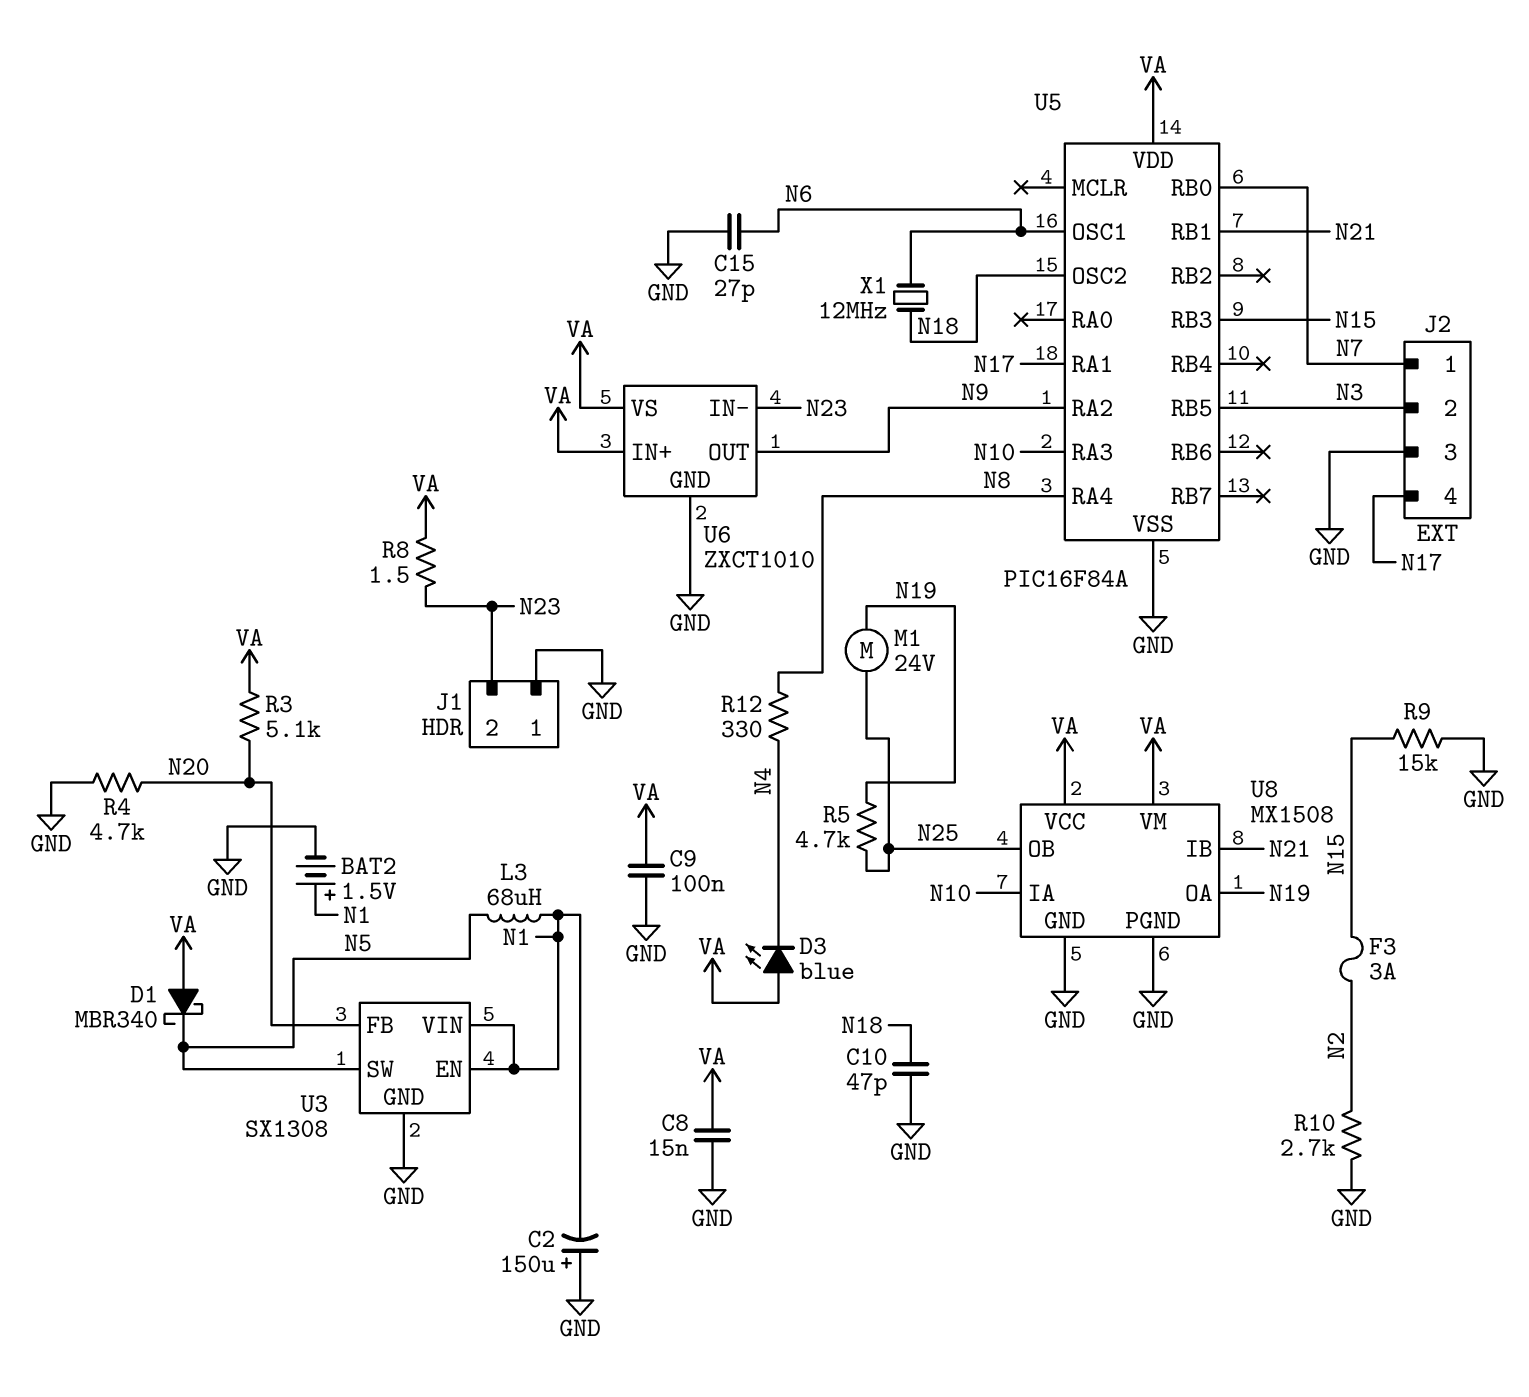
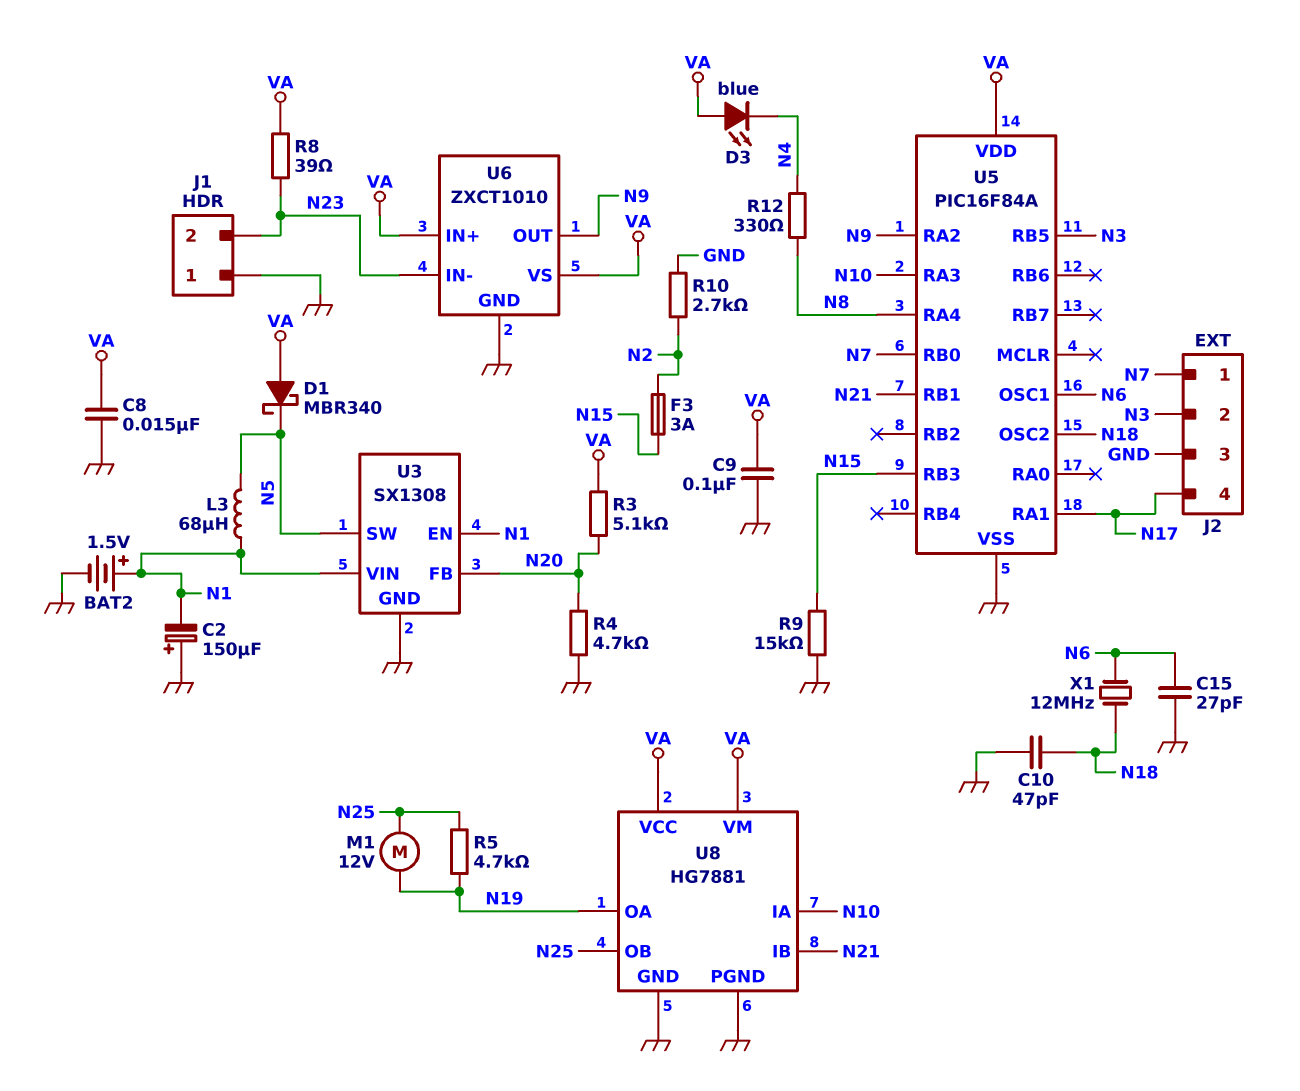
M1: motor 24V (N19, N25) -> motor 12V (N19, N25)
R8: 1.5 (N23, VA) -> 39 (N23, VA)
U8: MX1508 -> HG7881

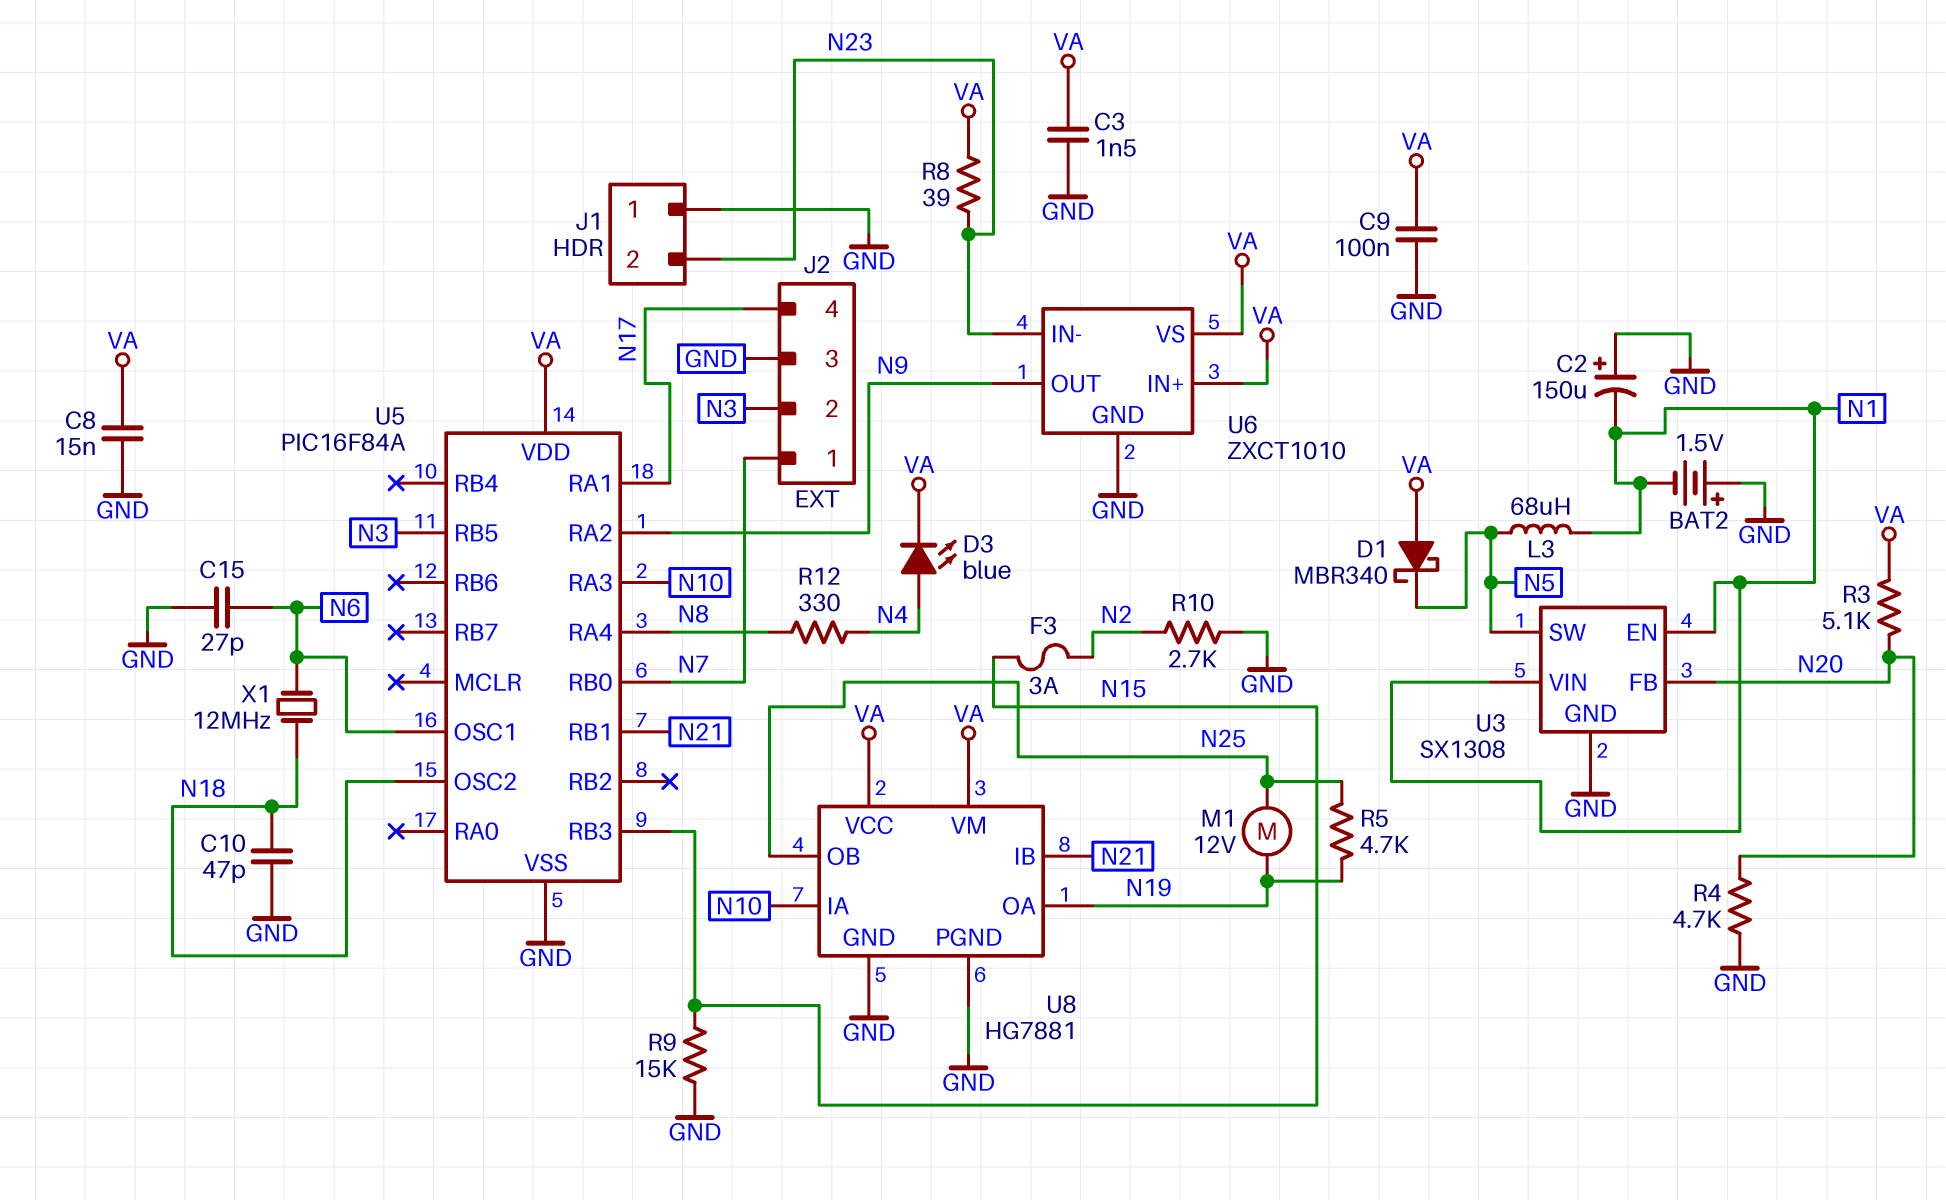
BAT2: 1.5V (plus N1, minus GND) -> 1.5V (plus GND, minus N1)
C3: none -> 1.5nF (GND, VA)
D3: LED blue (A VA, K N4) -> LED blue (A N4, K VA)

